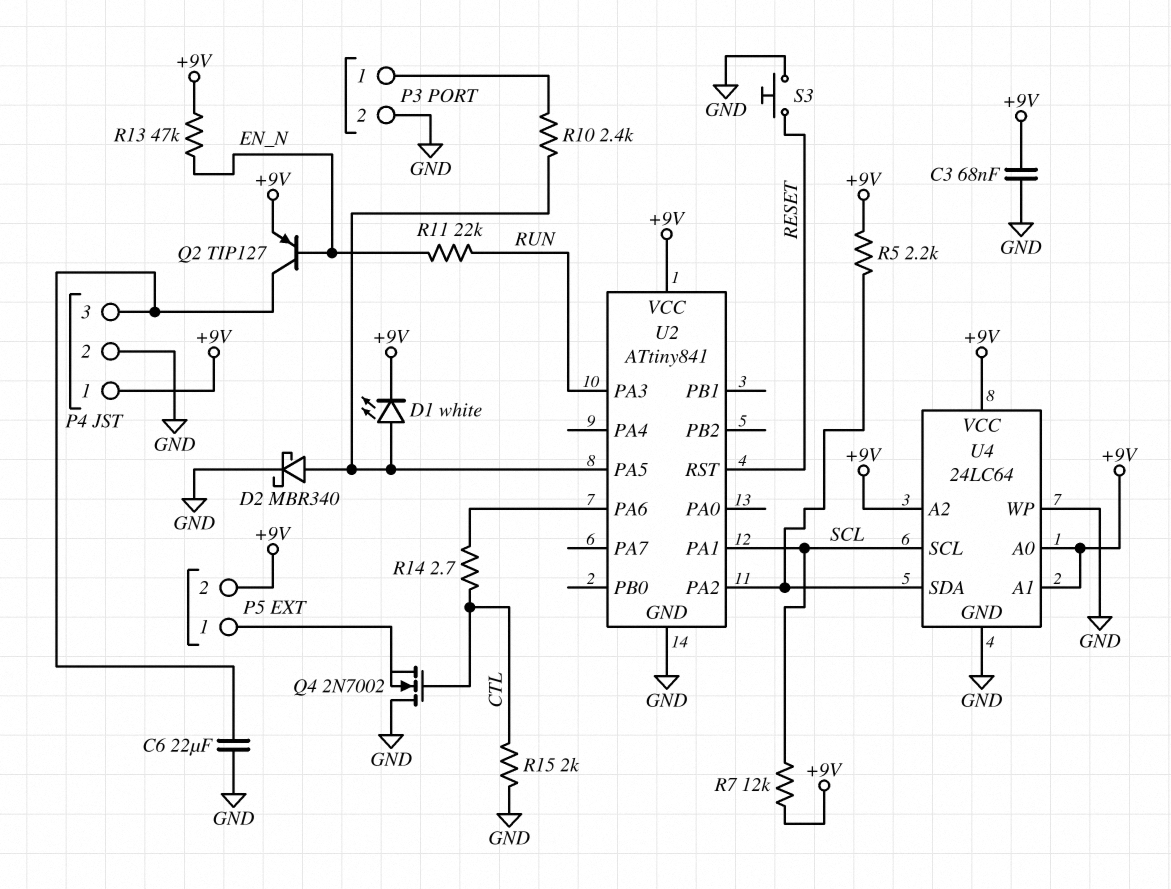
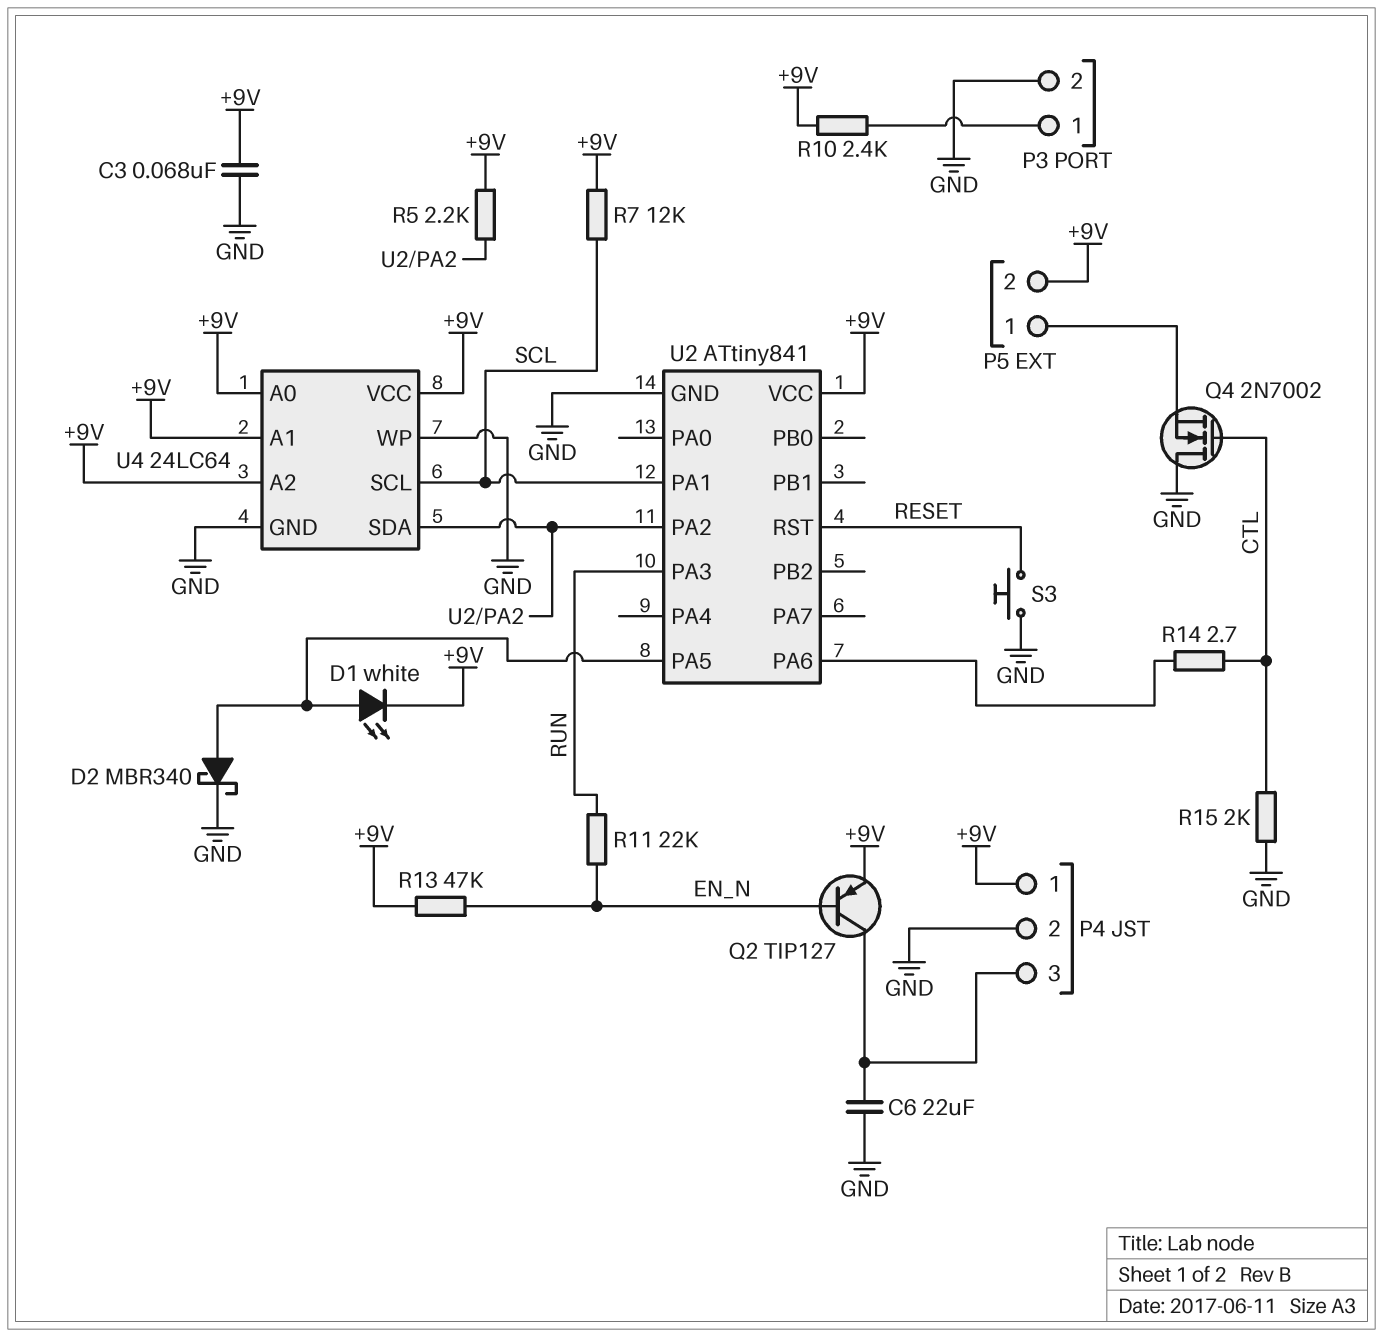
R10: 2.4k (P3/1, U2/PA5) -> 2.4k (+9V, P3/1)

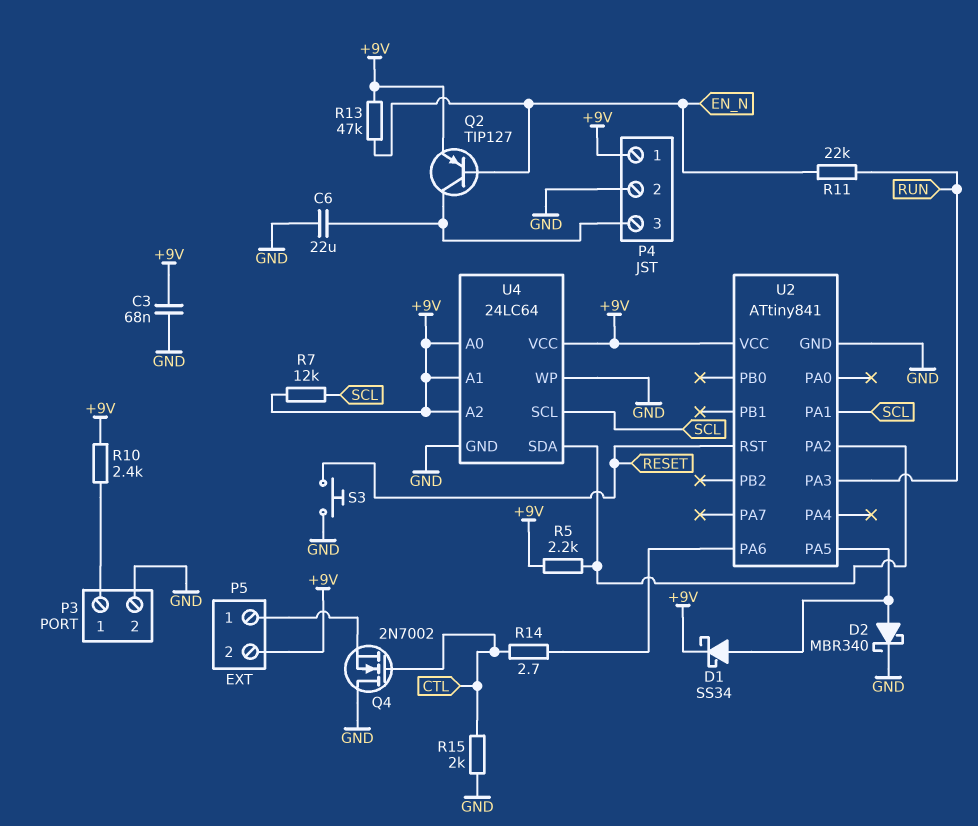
D1: LED white (A U2/PA5, K +9V) -> schottky SS34 (A U2/PA5, K +9V)

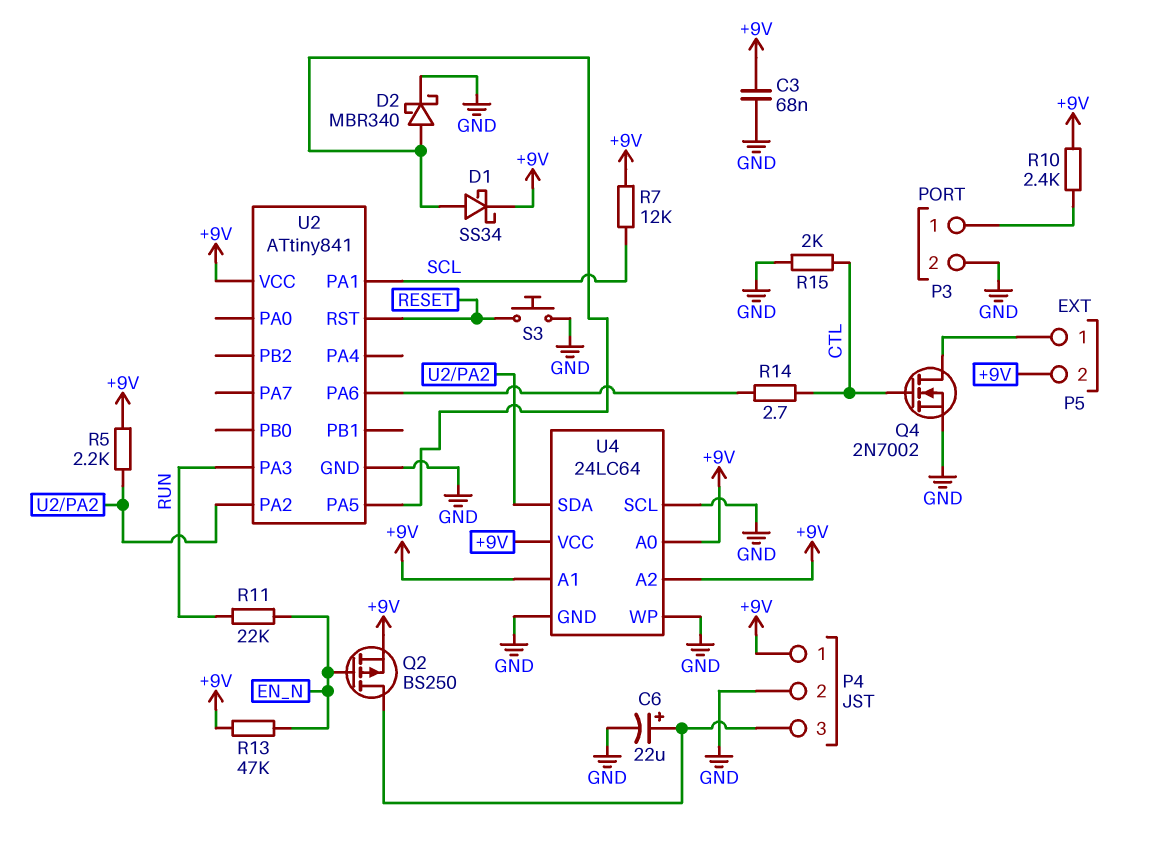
C6: 22uF (GND, P4/3) -> 22uF (plus P4/3, minus GND)
Q2: PNP TIP127 (B EN_N, C P4/3, E +9V) -> PMOS BS250 (G EN_N, D P4/3, S +9V)
Q4: NMOS 2N7002 (G CTL, D GND, S P5/1) -> NMOS 2N7002 (G CTL, D P5/1, S GND)
U4 pin SCL: SCL -> GND

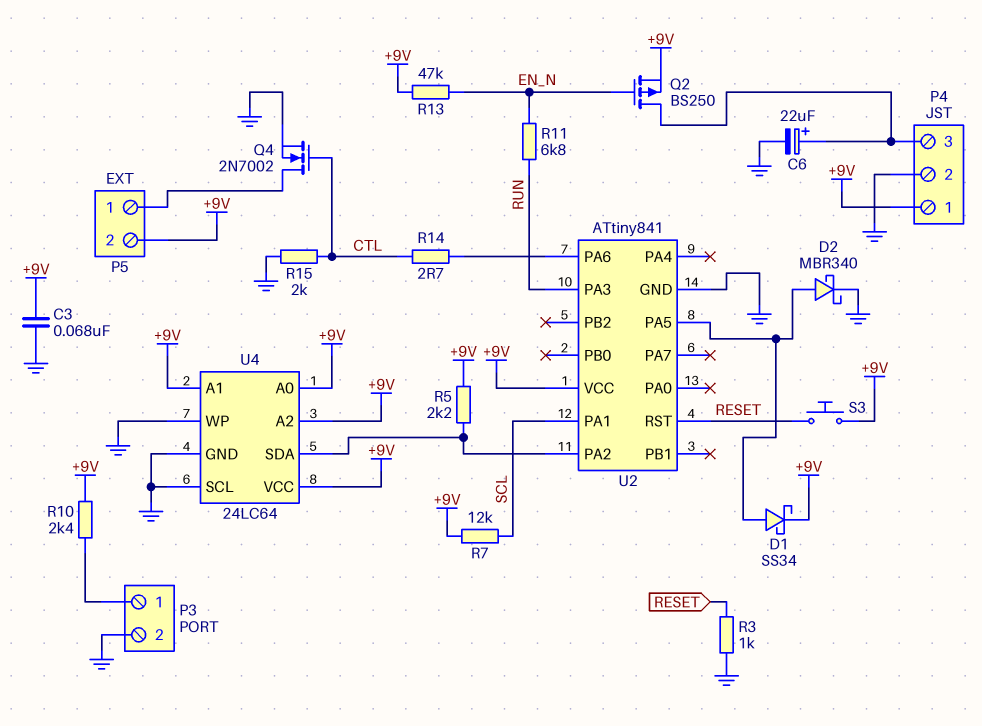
R3: none -> 1k (GND, RESET)
R11: 22k (EN_N, RUN) -> 6.8k (EN_N, RUN)
S3: button (GND, RESET) -> button (+9V, RESET)

